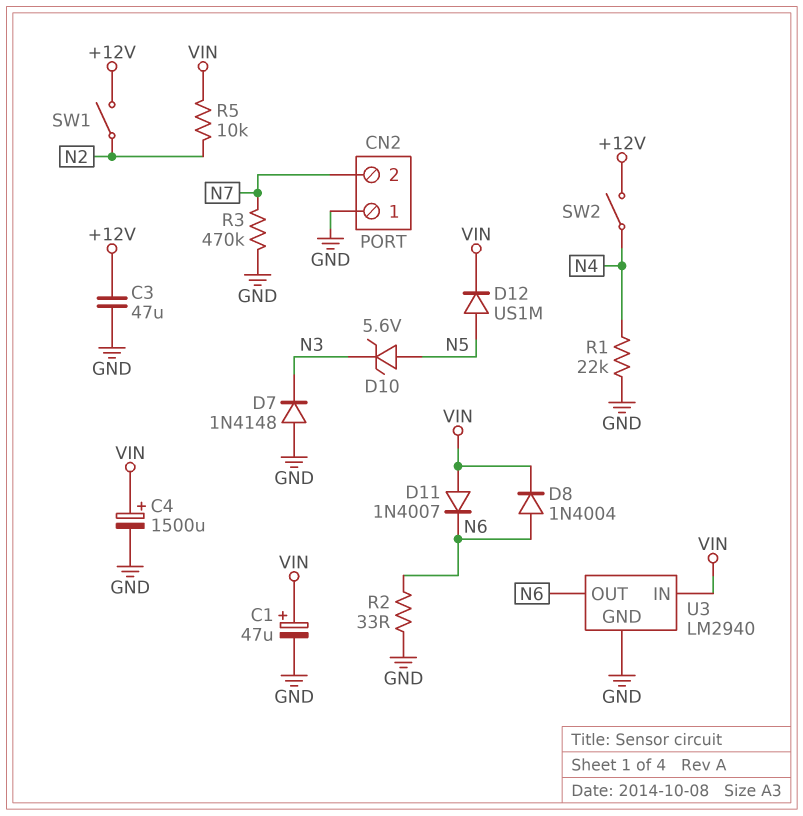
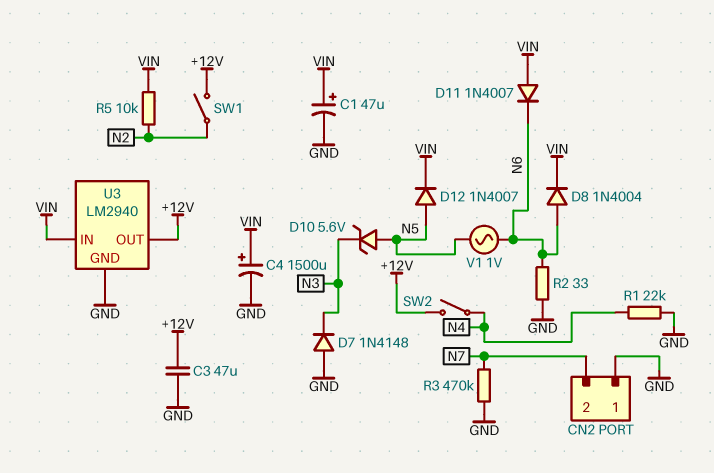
D12: diode US1M (A N5, K VIN) -> diode 1N4007 (A N5, K VIN)
U3 pin OUT: N6 -> +12V
V1: none -> AC 1V (N5, N6)

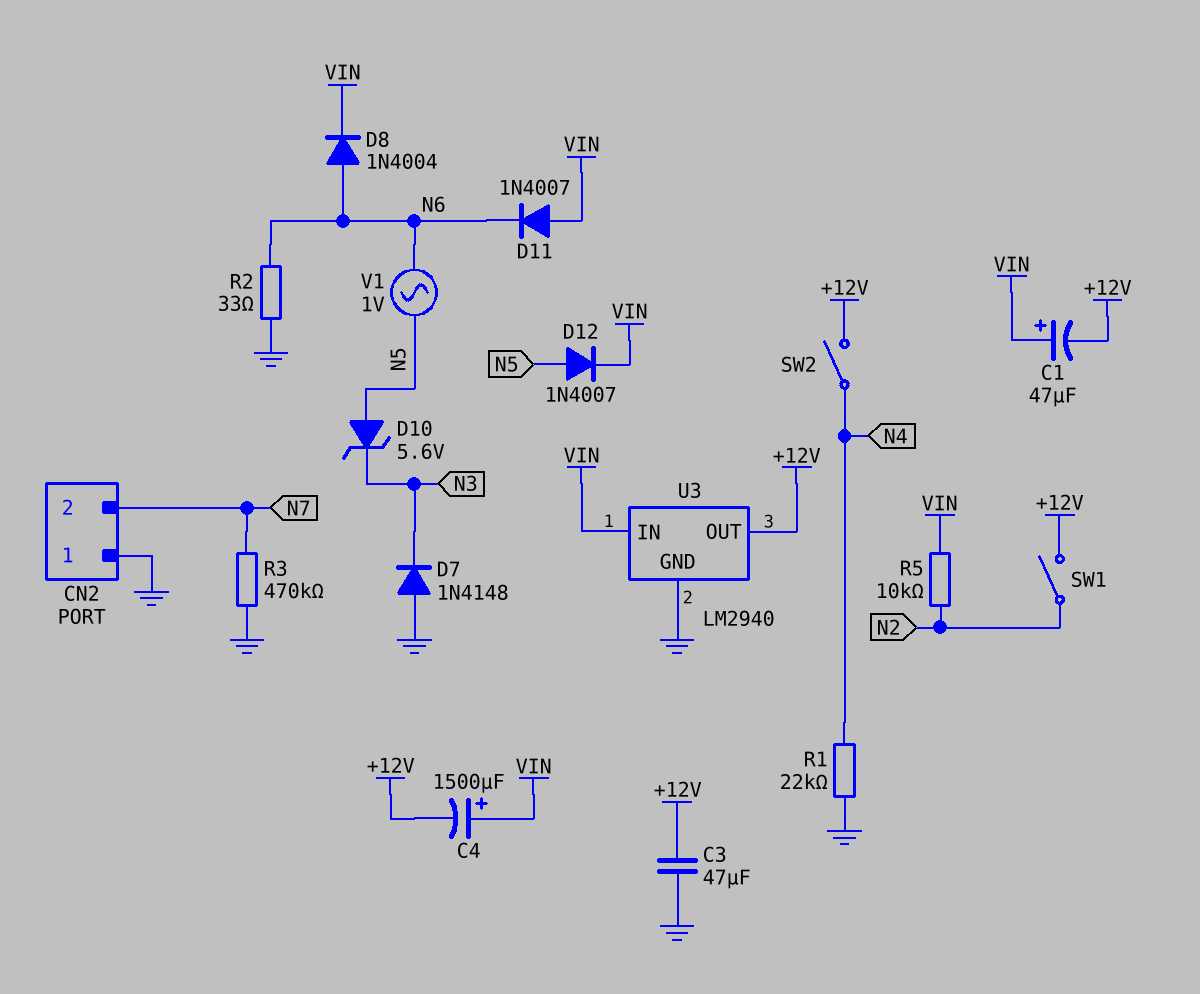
C1: 47uF (plus VIN, minus GND) -> 47uF (plus VIN, minus +12V)
C4: 1500uF (plus VIN, minus GND) -> 1500uF (plus VIN, minus +12V)

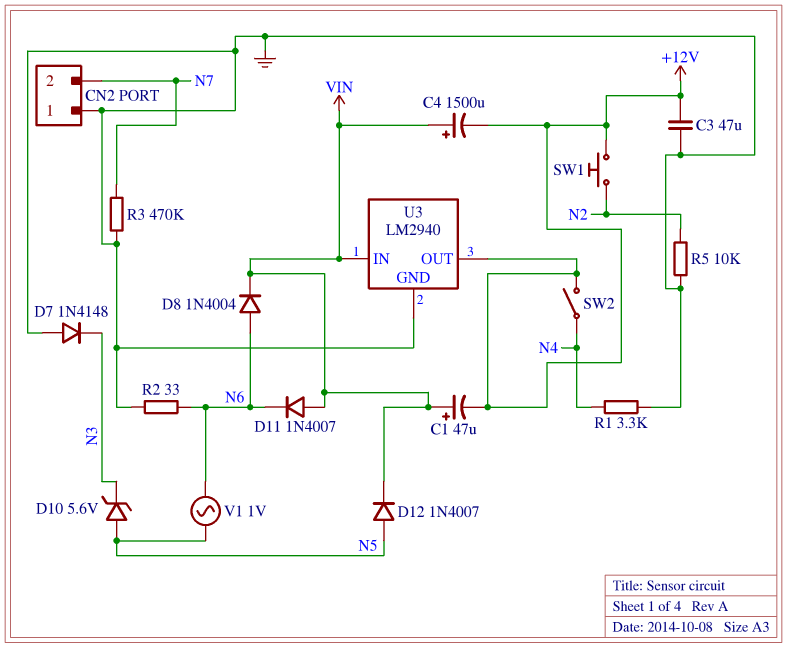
R1: 22k (GND, N4) -> 3.3k (GND, N4)
R5: 10k (N2, VIN) -> 10k (GND, N2)
SW1: switch (+12V, N2) -> button (+12V, N2)

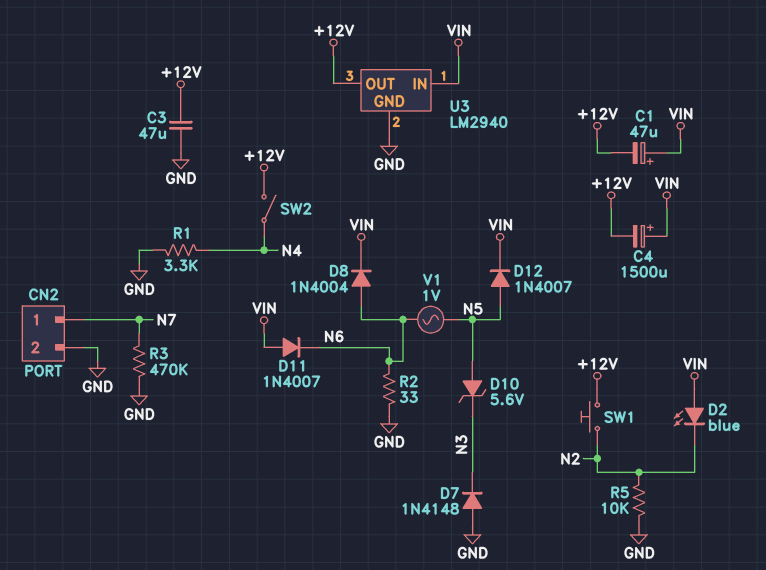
CN2 pin 1: GND -> N7
CN2 pin 2: N7 -> GND
D2: none -> LED blue (A VIN, K N2)

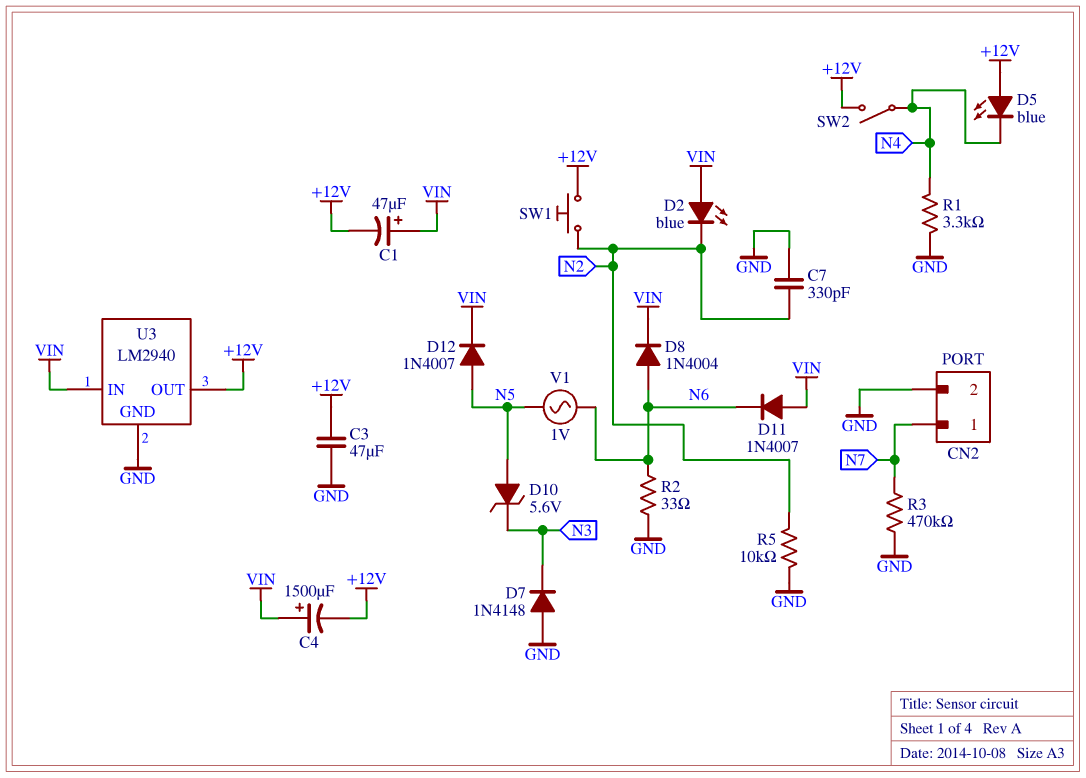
C7: none -> 330pF (GND, N2)
D5: none -> LED blue (A +12V, K N4)

